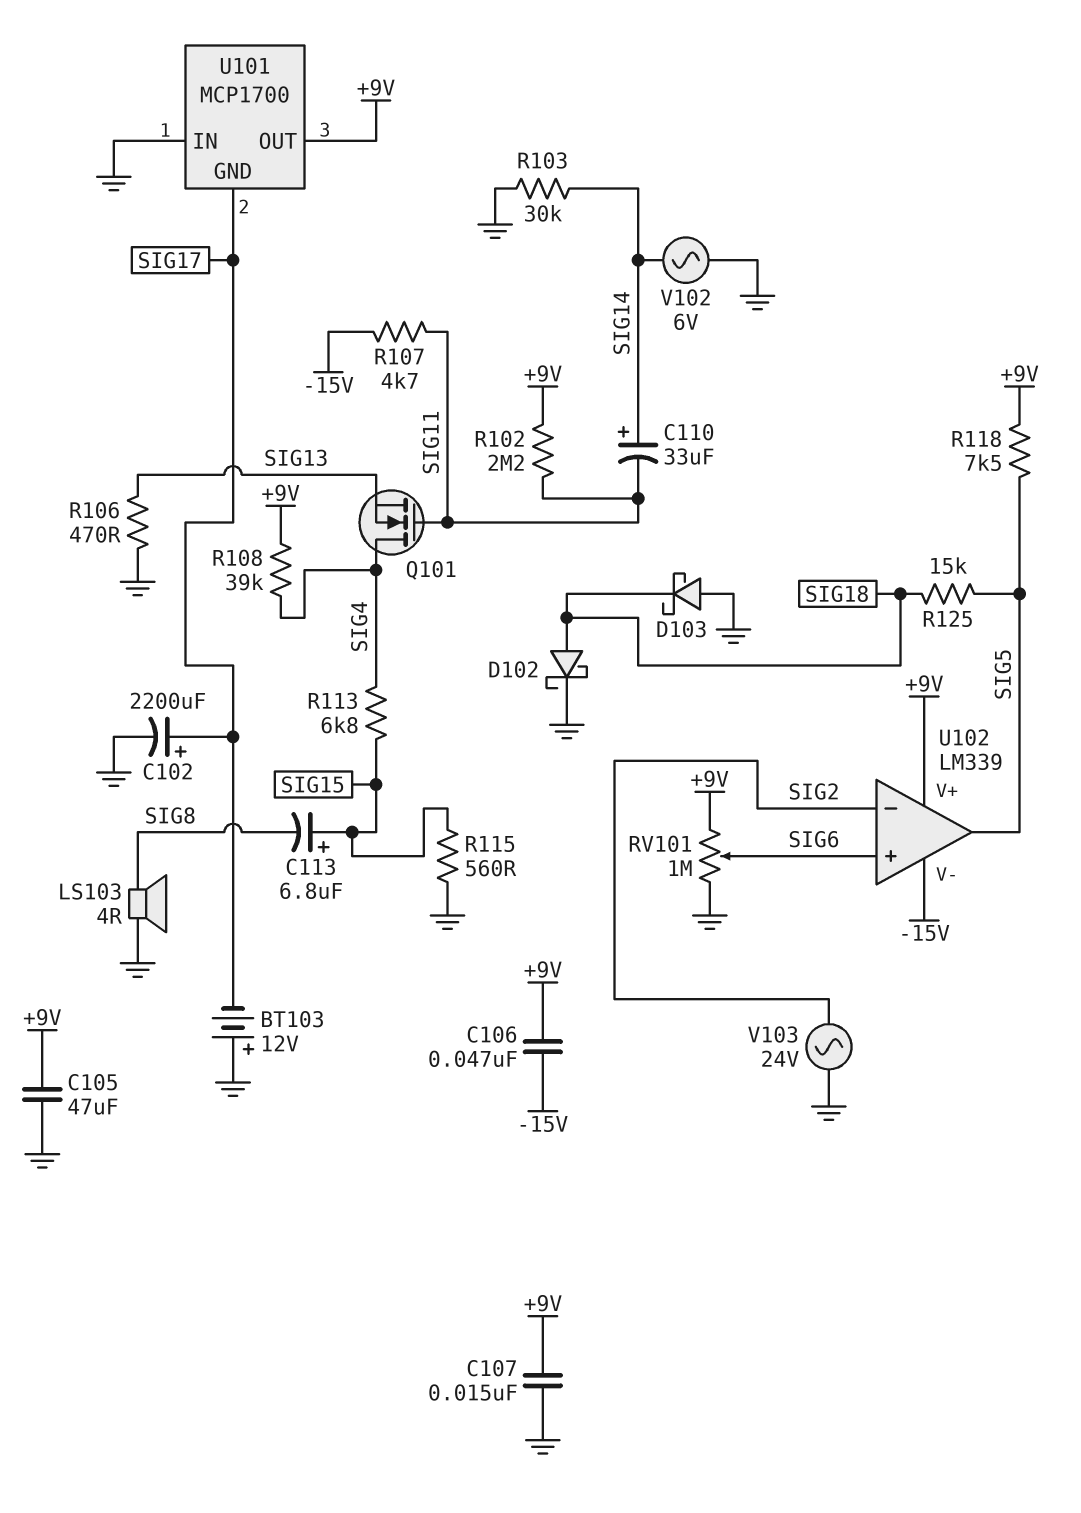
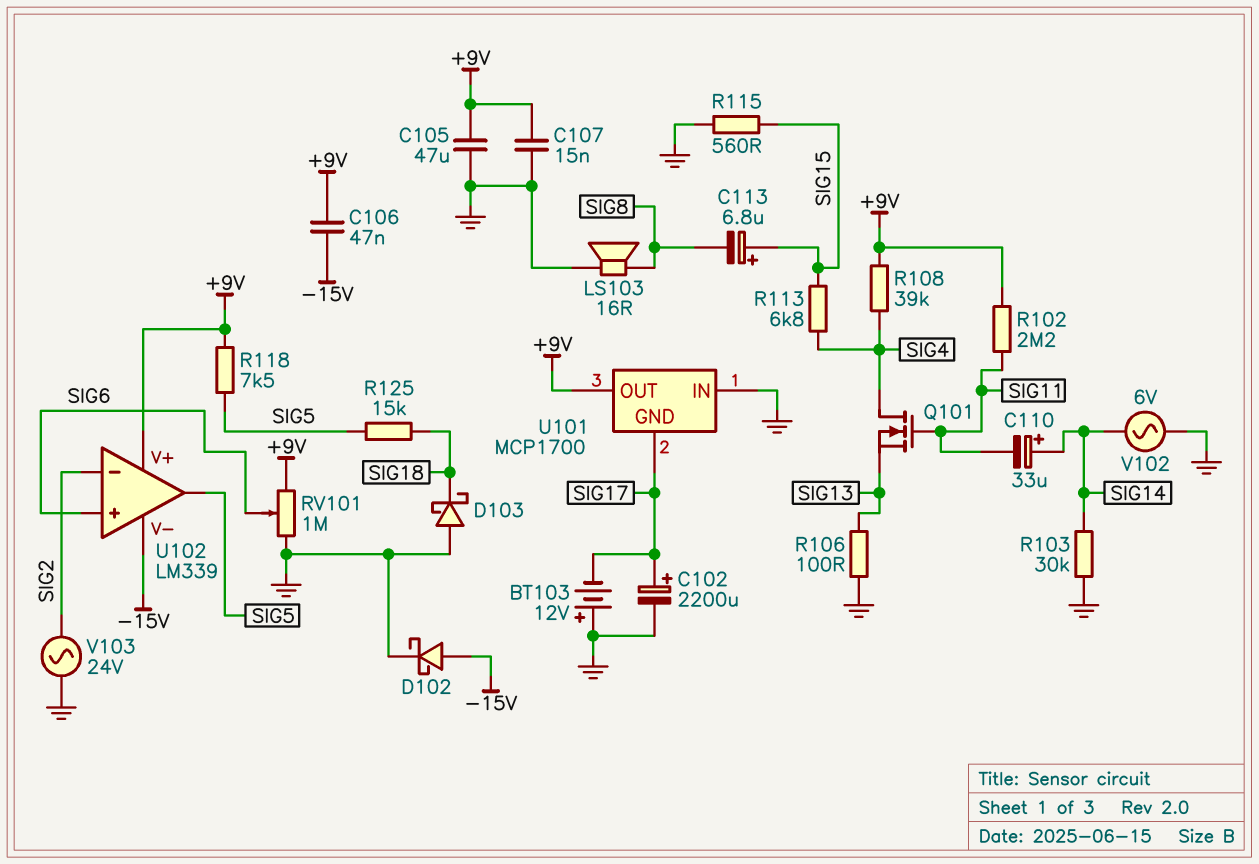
D102: schottky (A SIG18, K GND) -> schottky (A -15V, K GND)
LS103: speaker 4R (GND, SIG8) -> speaker 16R (GND, SIG8)
R106: 470 (GND, SIG13) -> 100 (GND, SIG13)
R107: 4.7k (-15V, SIG11) -> none

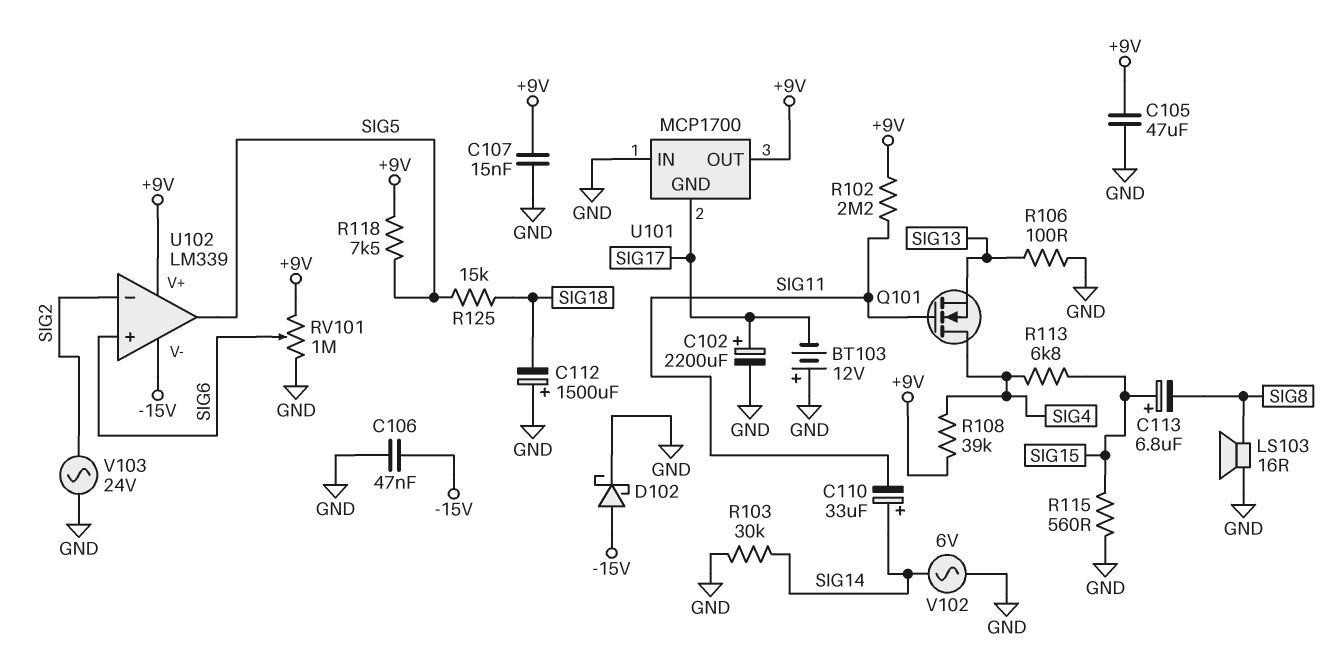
C106: 47nF (+9V, -15V) -> 47nF (-15V, GND)
C112: none -> 1500uF (plus GND, minus SIG18)
D103: schottky (A GND, K SIG18) -> none

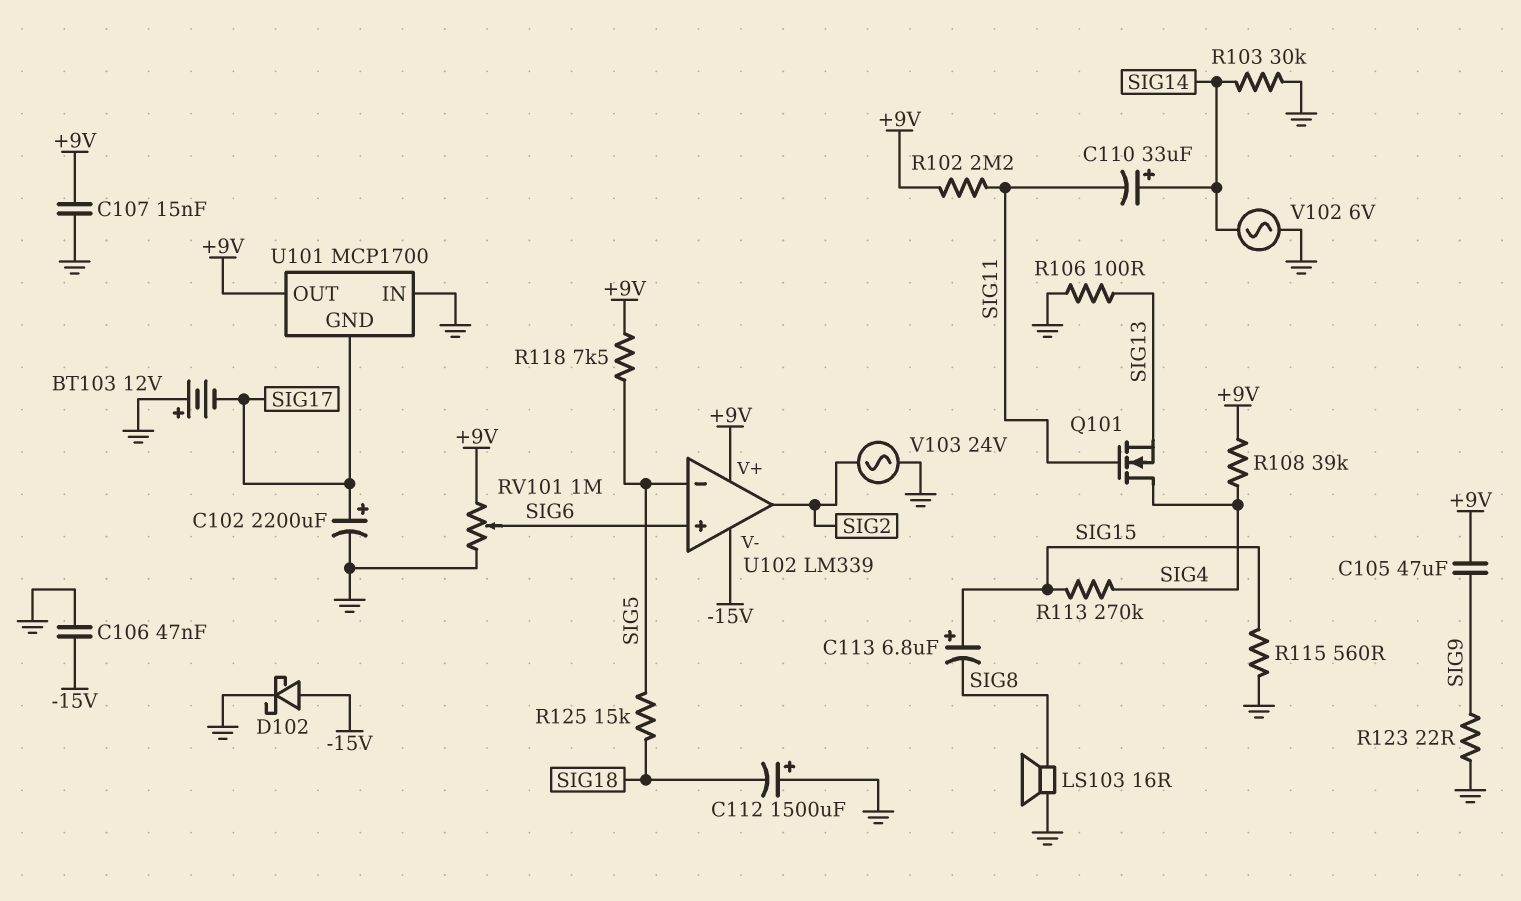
C105: 47uF (+9V, GND) -> 47uF (+9V, SIG9)
R113: 6.8k (SIG4, SIG15) -> 270k (SIG4, SIG15)
R123: none -> 22 (GND, SIG9)
U102 pin in-: SIG2 -> SIG5
U102 pin out: SIG5 -> SIG2

